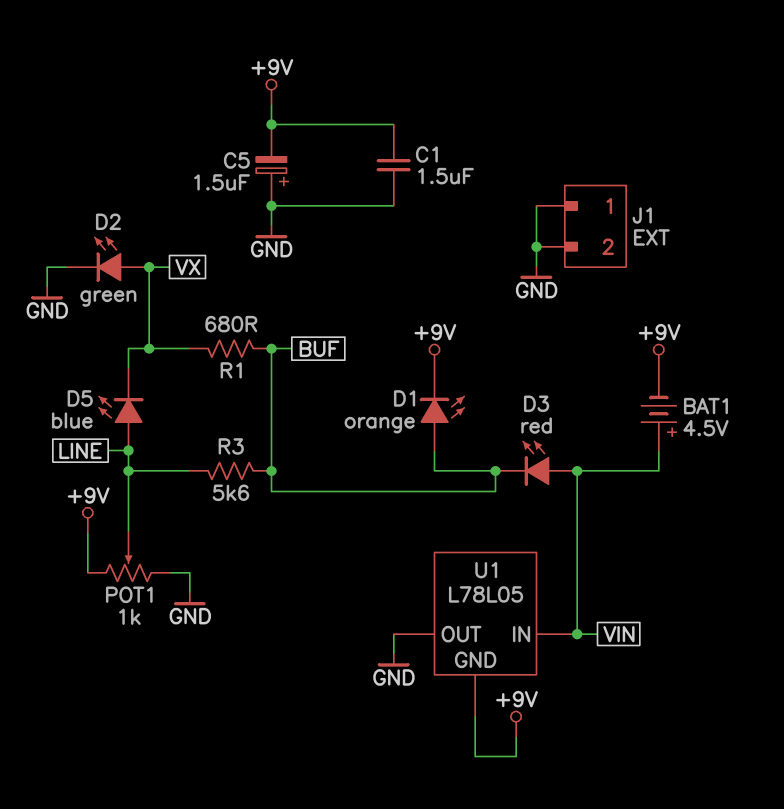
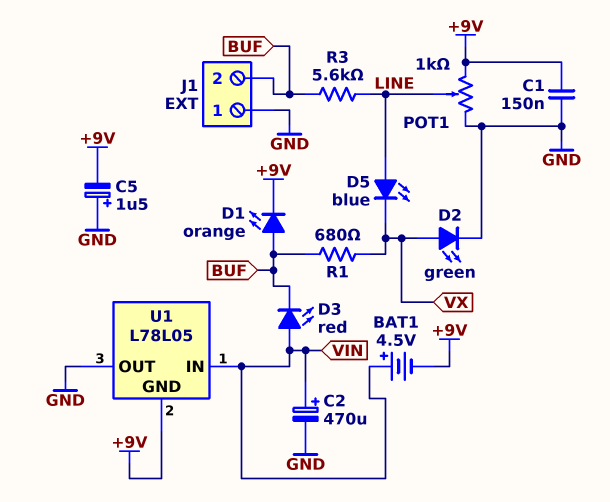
C1: 1.5uF (+9V, GND) -> 150nF (+9V, GND)
C2: none -> 470uF (plus VIN, minus GND)
J1 pin 2: GND -> BUF

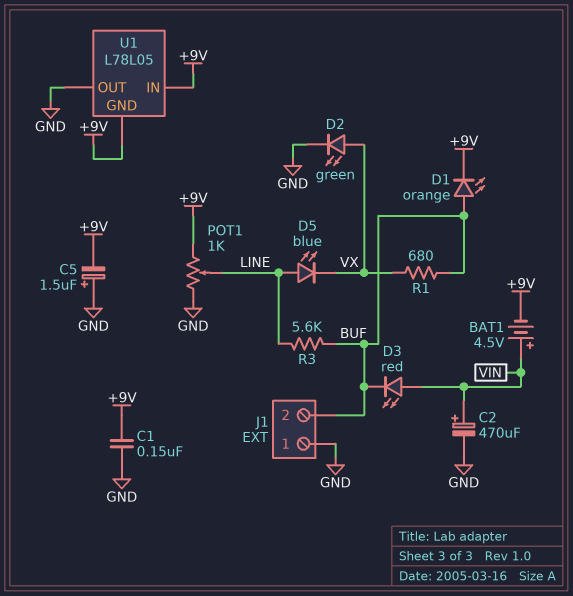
U1 pin IN: VIN -> +9V

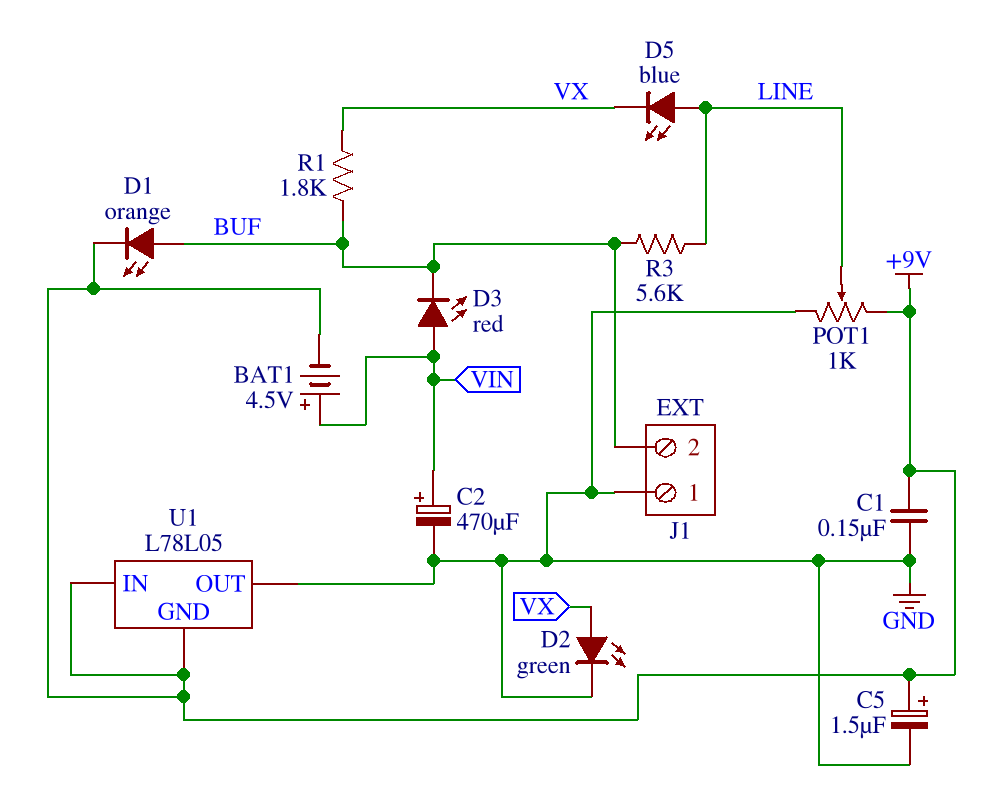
C5: 1.5uF (plus GND, minus +9V) -> 1.5uF (plus +9V, minus GND)
R1: 680 (BUF, VX) -> 1.8k (BUF, VX)

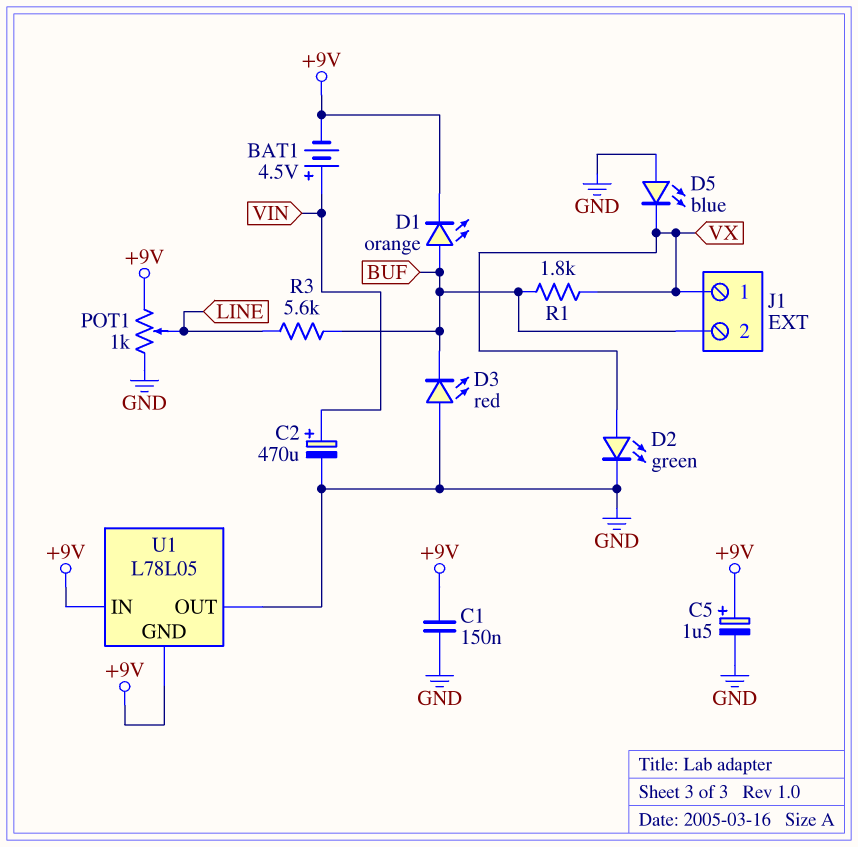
D3: LED red (A VIN, K BUF) -> LED red (A GND, K BUF)
D5: LED blue (A LINE, K VX) -> LED blue (A GND, K VX)
J1 pin 1: GND -> VX

